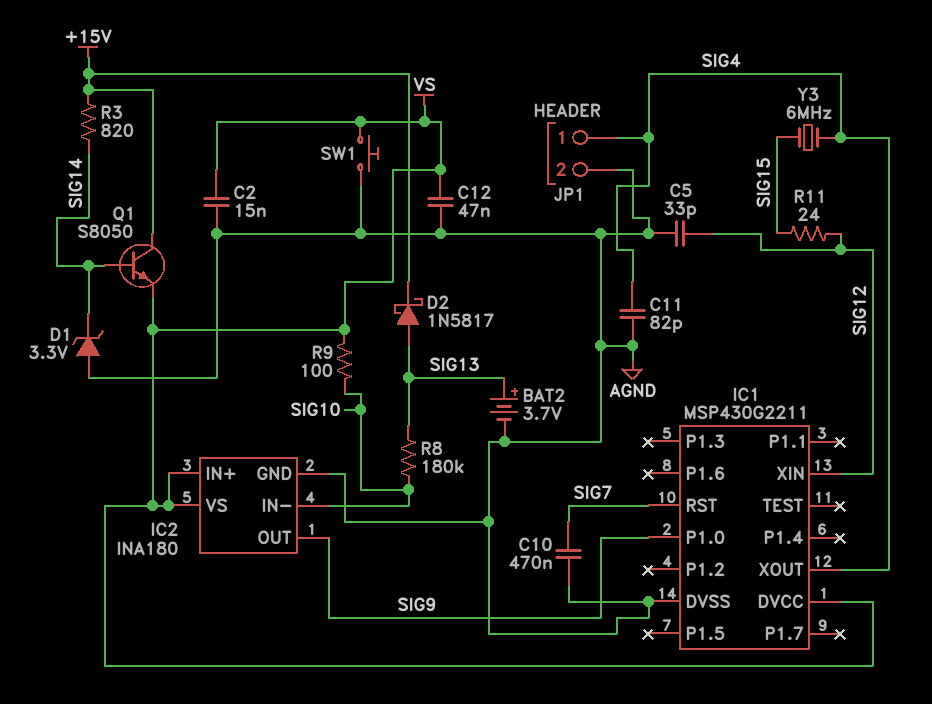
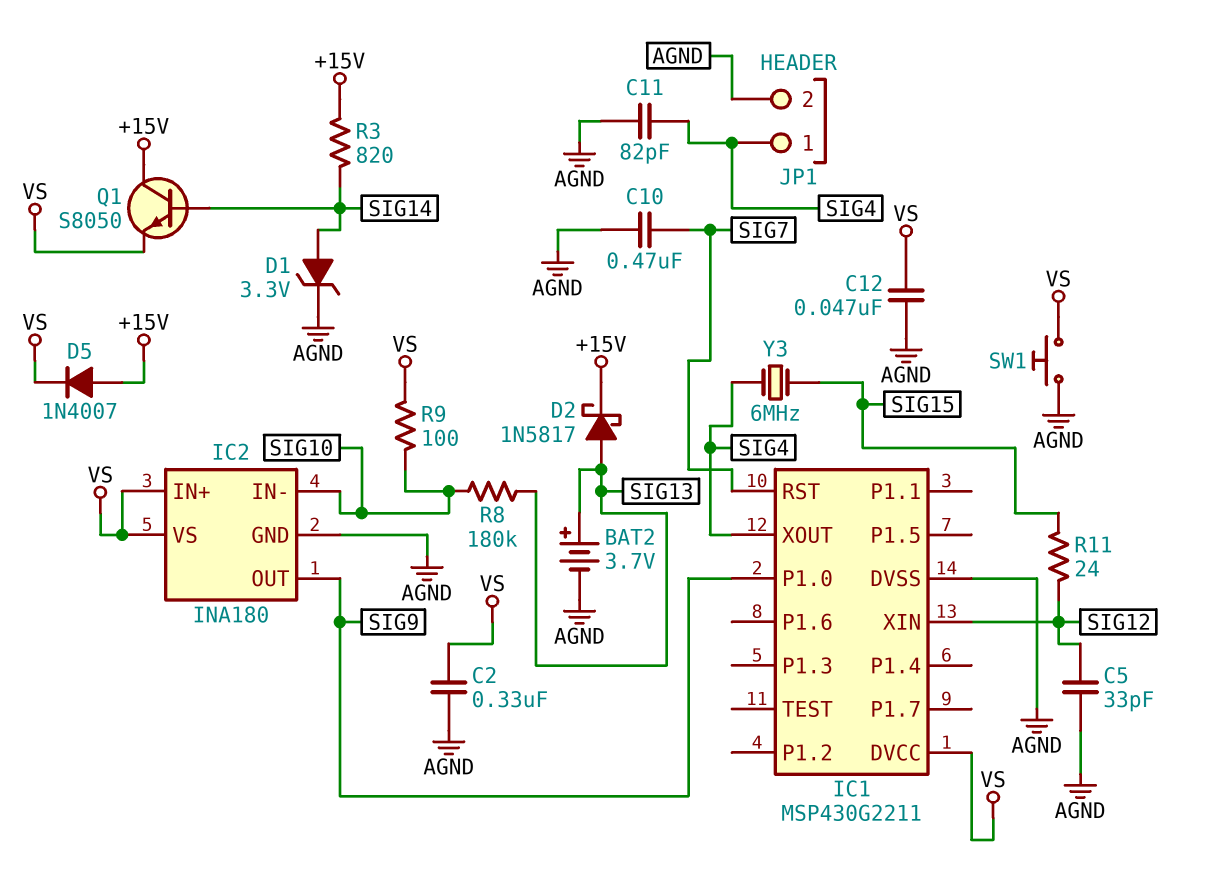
C2: 15nF (AGND, VS) -> 330nF (AGND, VS)
D1: zener 3.3V (A AGND, K SIG14) -> zener 3.3V (A SIG14, K AGND)
D5: none -> diode 1N4007 (A +15V, K VS)

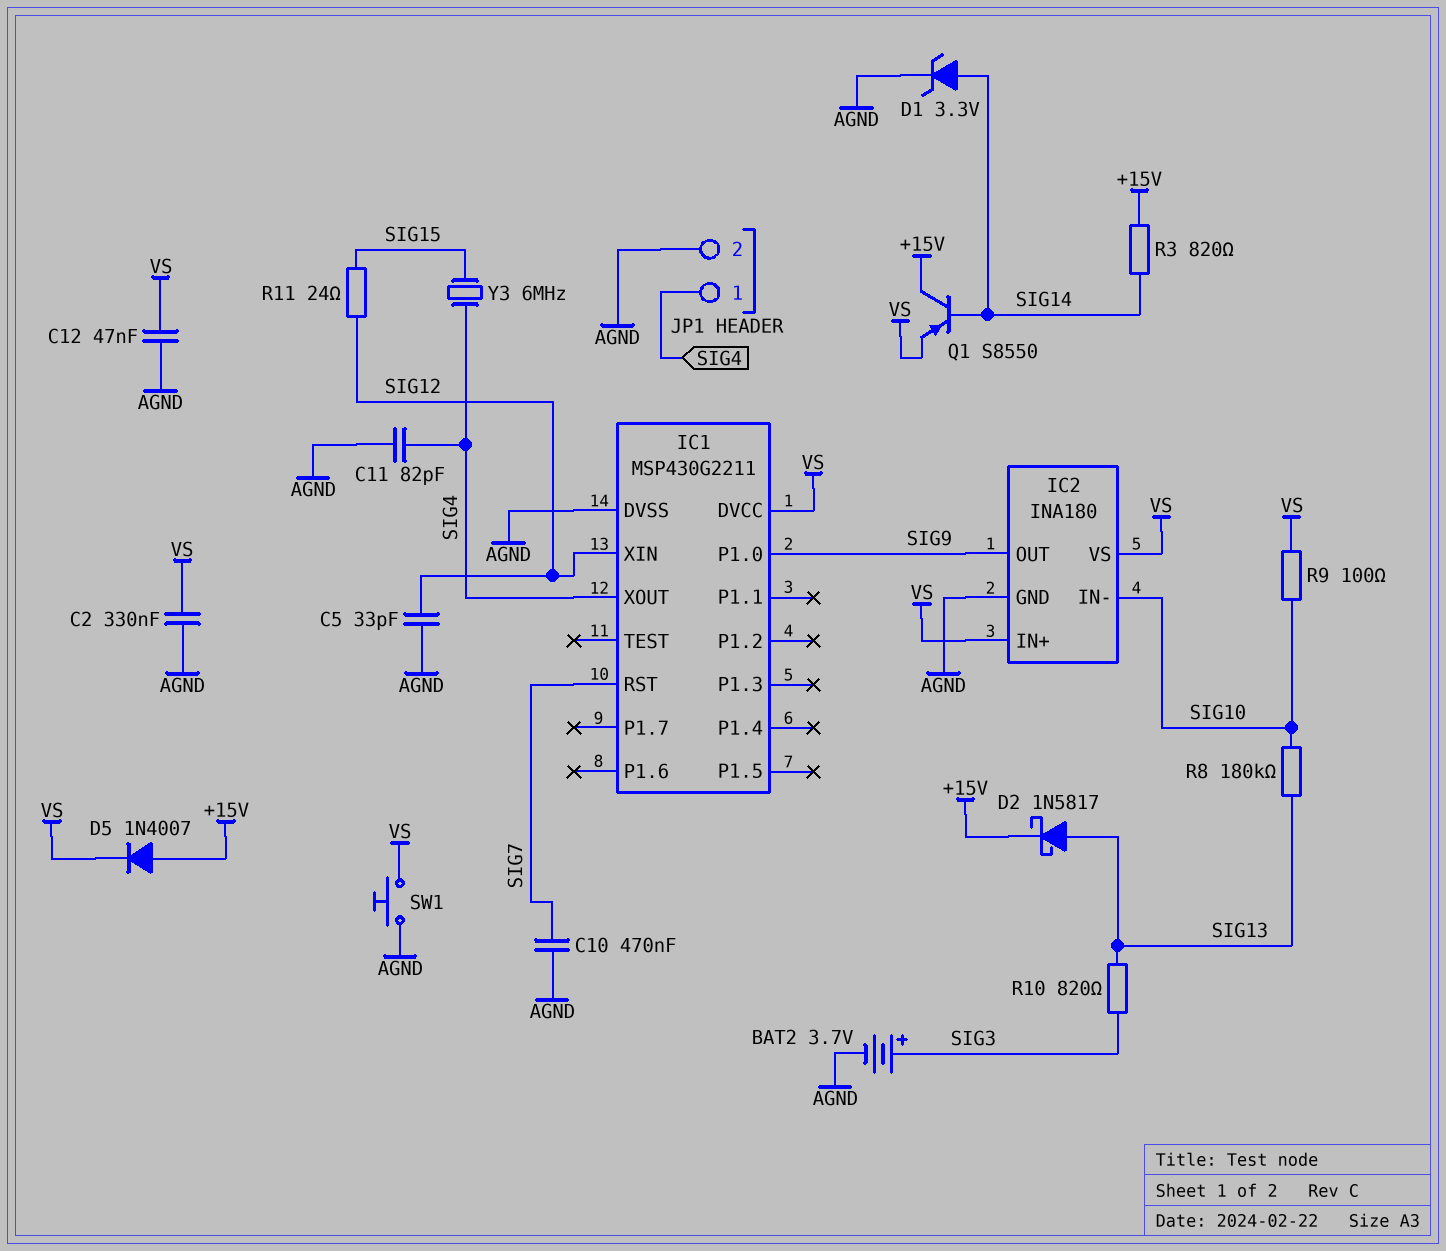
BAT2: 3.7V (plus SIG13, minus AGND) -> 3.7V (plus SIG3, minus AGND)
Q1: NPN S8050 (B SIG14, C +15V, E VS) -> PNP S8550 (B SIG14, C +15V, E VS)
R10: none -> 820 (SIG3, SIG13)

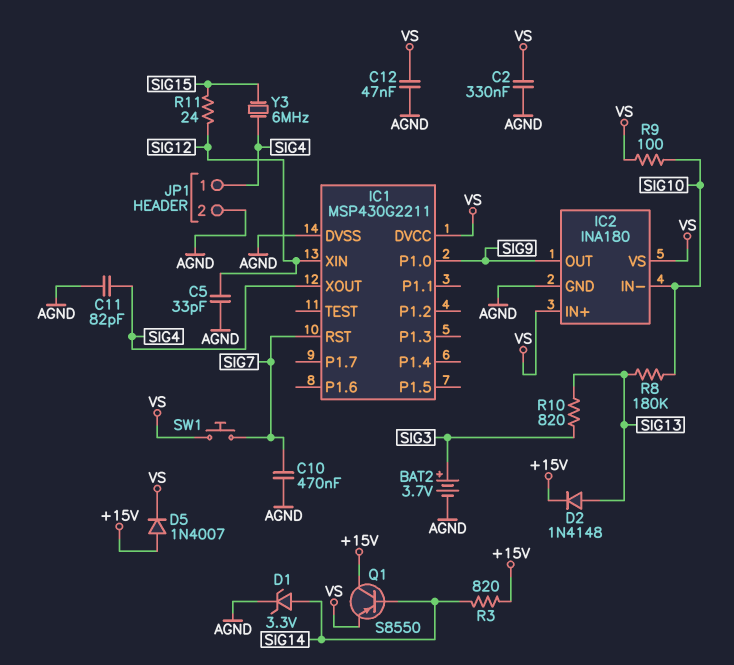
D2: schottky 1N5817 (A SIG13, K +15V) -> diode 1N4148 (A SIG13, K +15V)
SW1: button (AGND, VS) -> button (SIG7, VS)

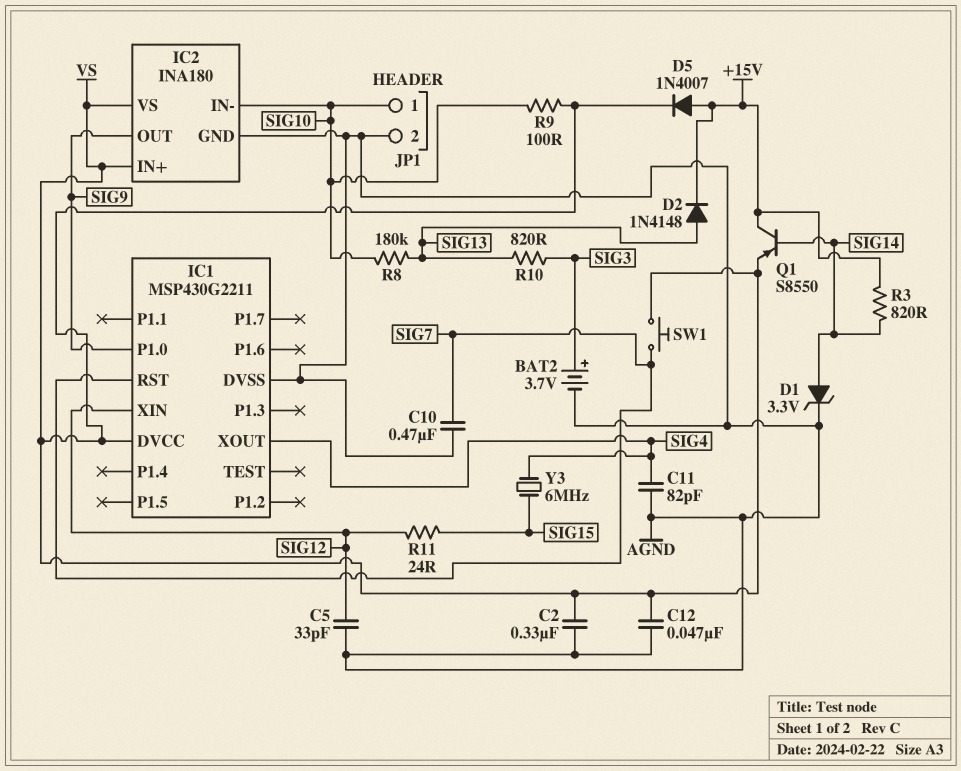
JP1 pin 1: SIG4 -> SIG10

